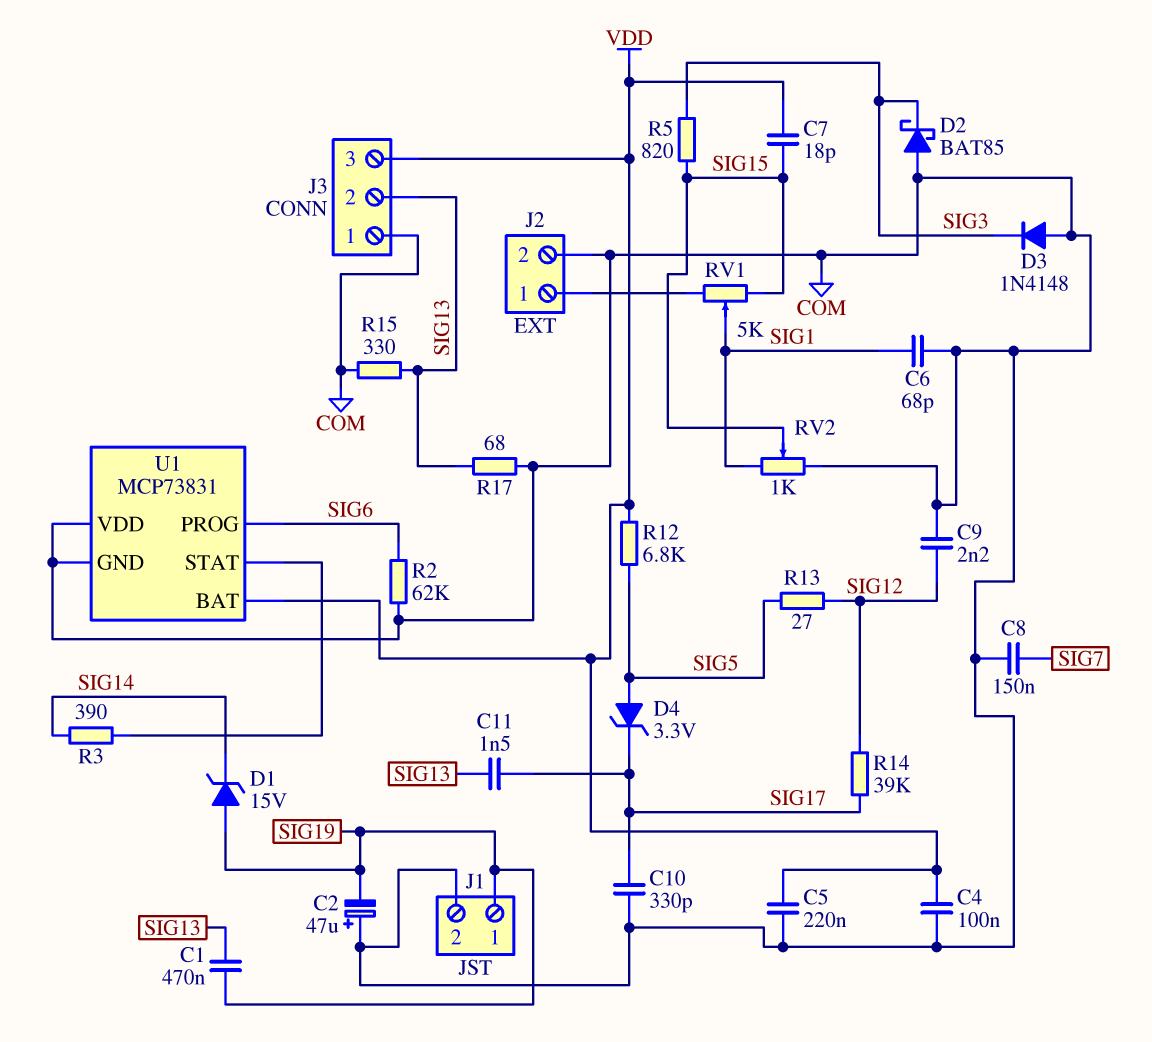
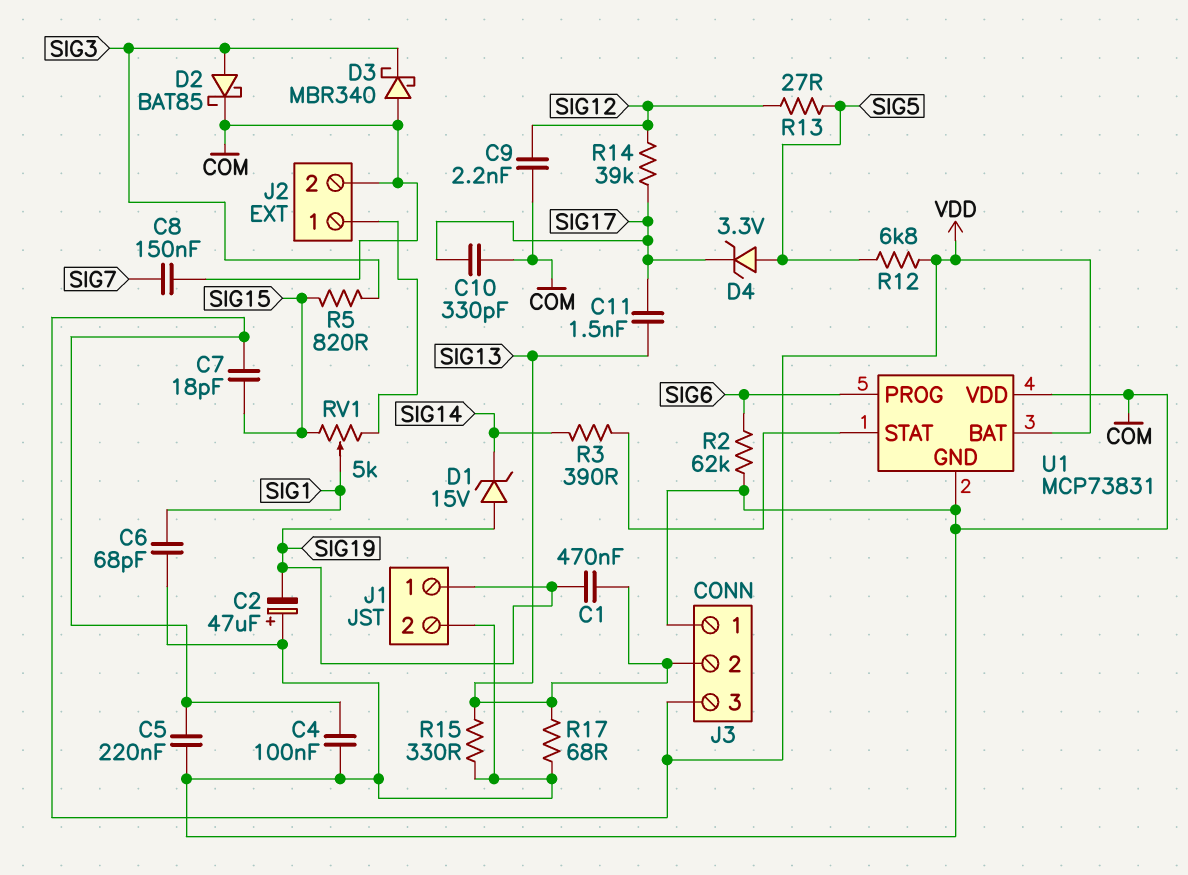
D2: schottky BAT85 (A COM, K SIG3) -> schottky BAT85 (A SIG3, K COM)
D3: diode 1N4148 (A COM, K SIG3) -> schottky MBR340 (A COM, K SIG3)
RV2: 1k (COM, SIG1, wiper SIG15) -> none

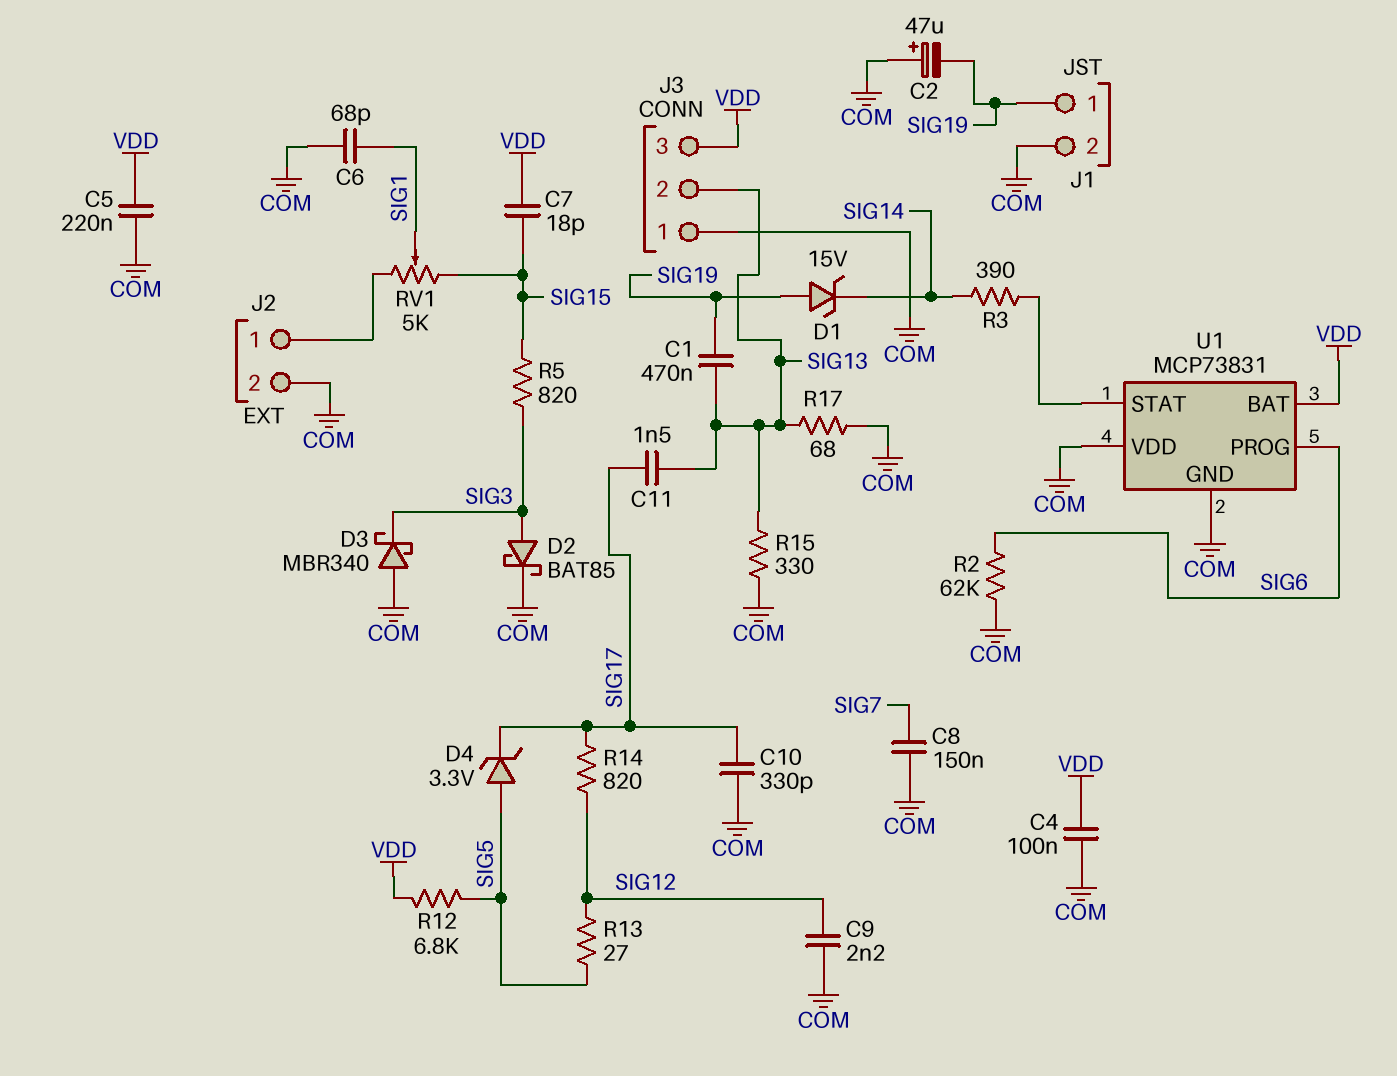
R14: 39k (SIG12, SIG17) -> 820 (SIG12, SIG17)

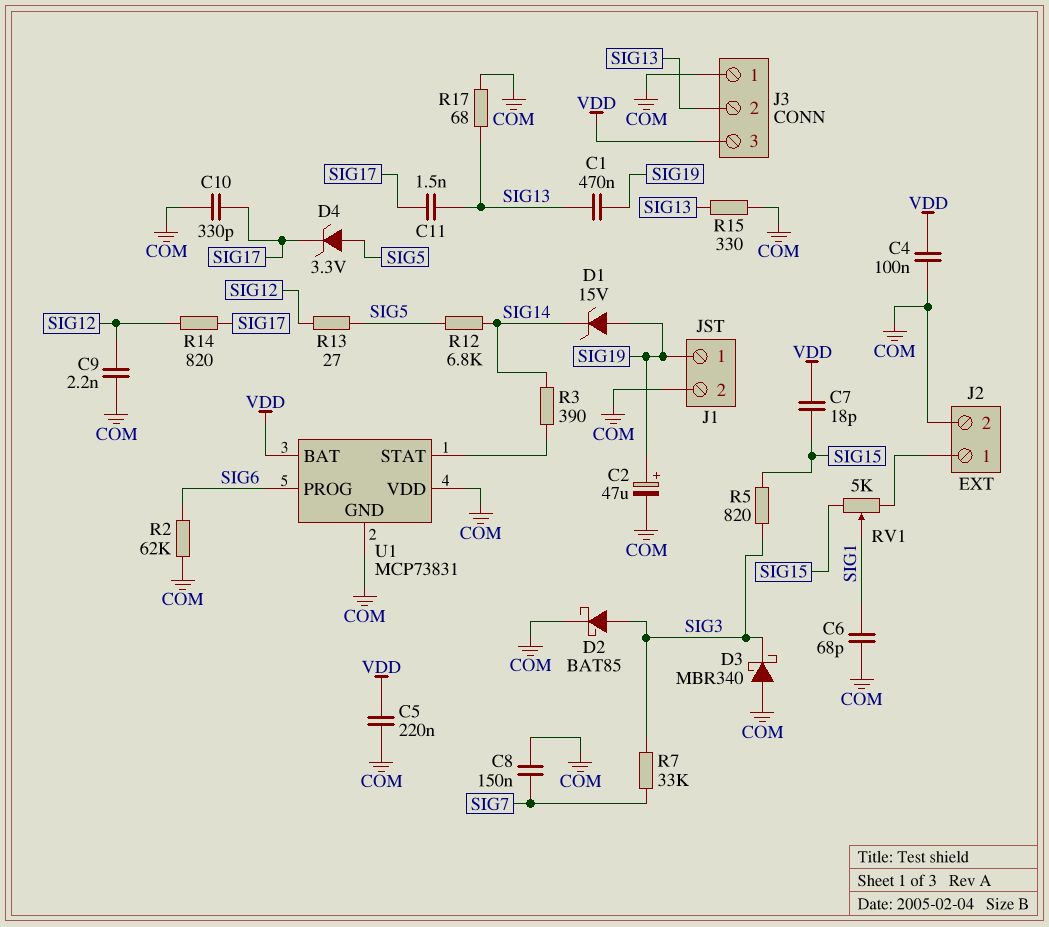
C2: 47uF (plus COM, minus SIG19) -> 47uF (plus SIG19, minus COM)
R7: none -> 33k (SIG3, SIG7)
R12: 6.8k (SIG5, VDD) -> 6.8k (SIG5, SIG14)

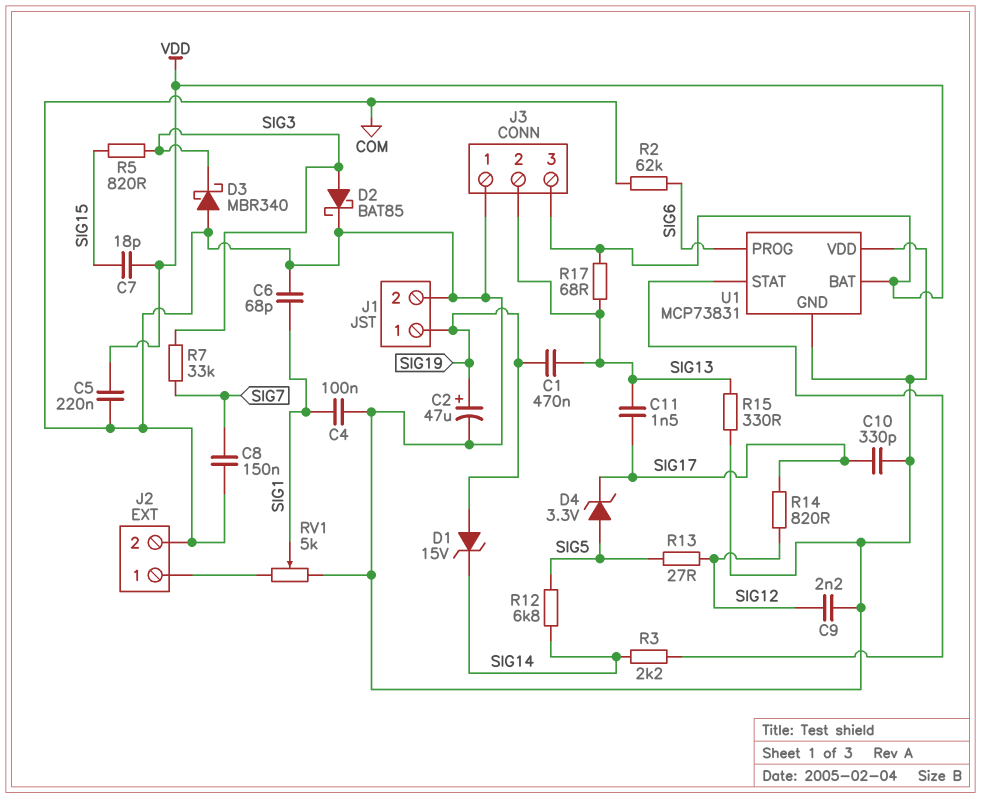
C4: 100nF (COM, VDD) -> 100nF (COM, SIG1)
R3: 390 (SIG14, U1/STAT) -> 2.2k (SIG14, U1/STAT)
R17: 68 (COM, SIG13) -> 68 (SIG13, VDD)
RV1: 5k (J2/1, SIG15, wiper SIG1) -> 5k (COM, J2/1, wiper SIG1)

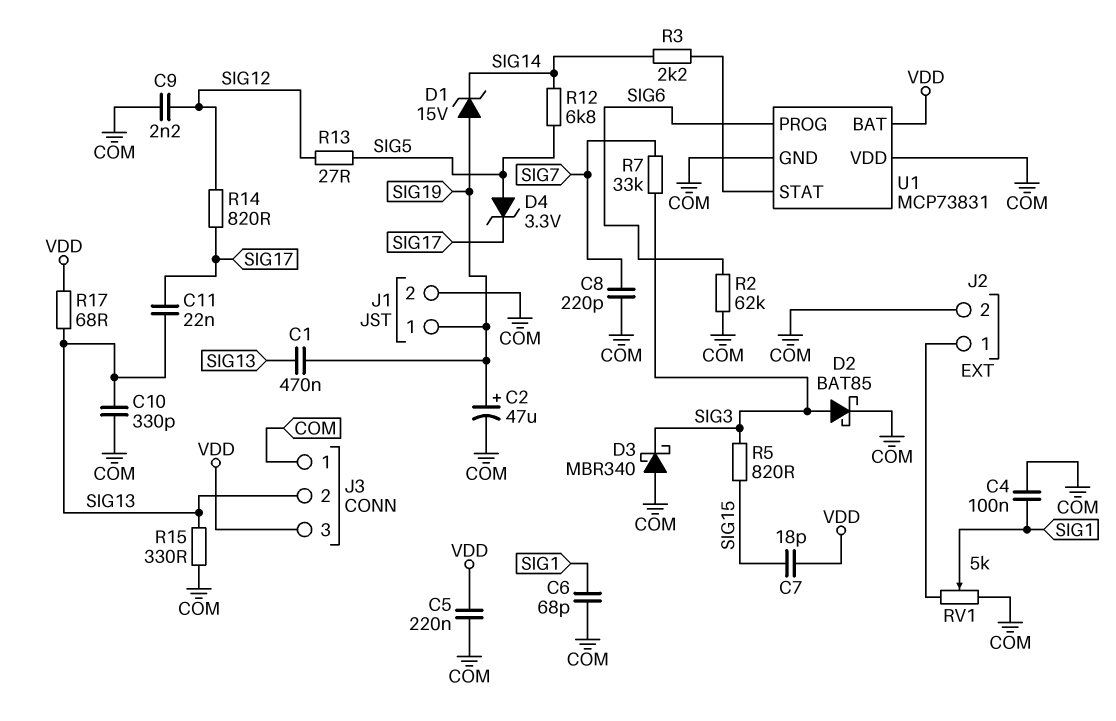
C8: 150nF (COM, SIG7) -> 220pF (COM, SIG7)
C10: 330pF (COM, SIG17) -> 330pF (COM, SIG13)
C11: 1.5nF (SIG13, SIG17) -> 22nF (SIG13, SIG17)

